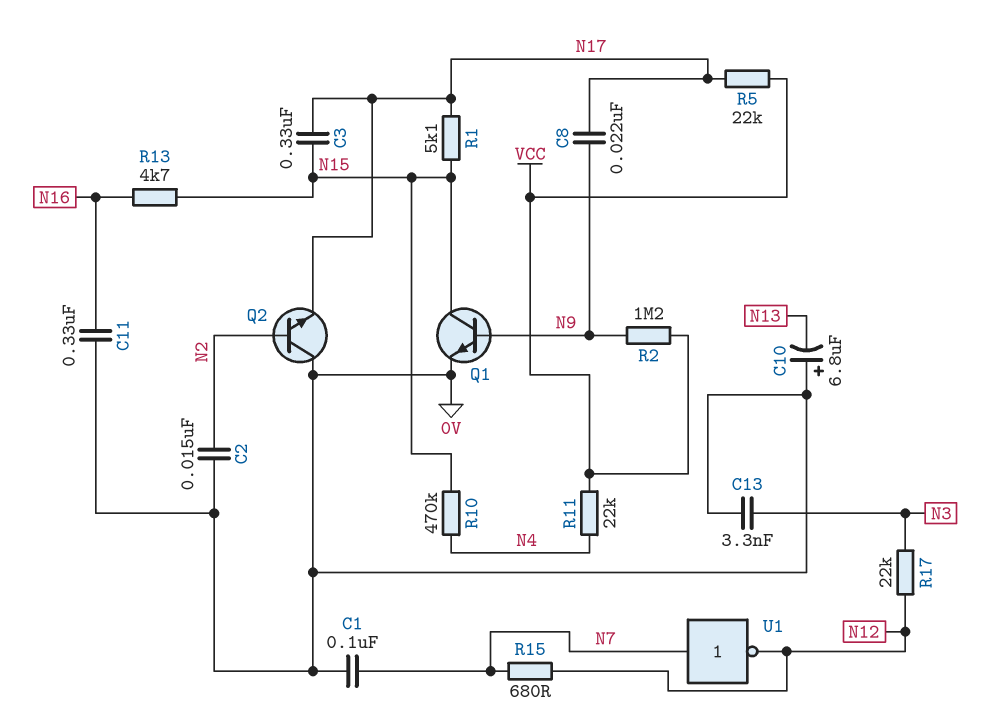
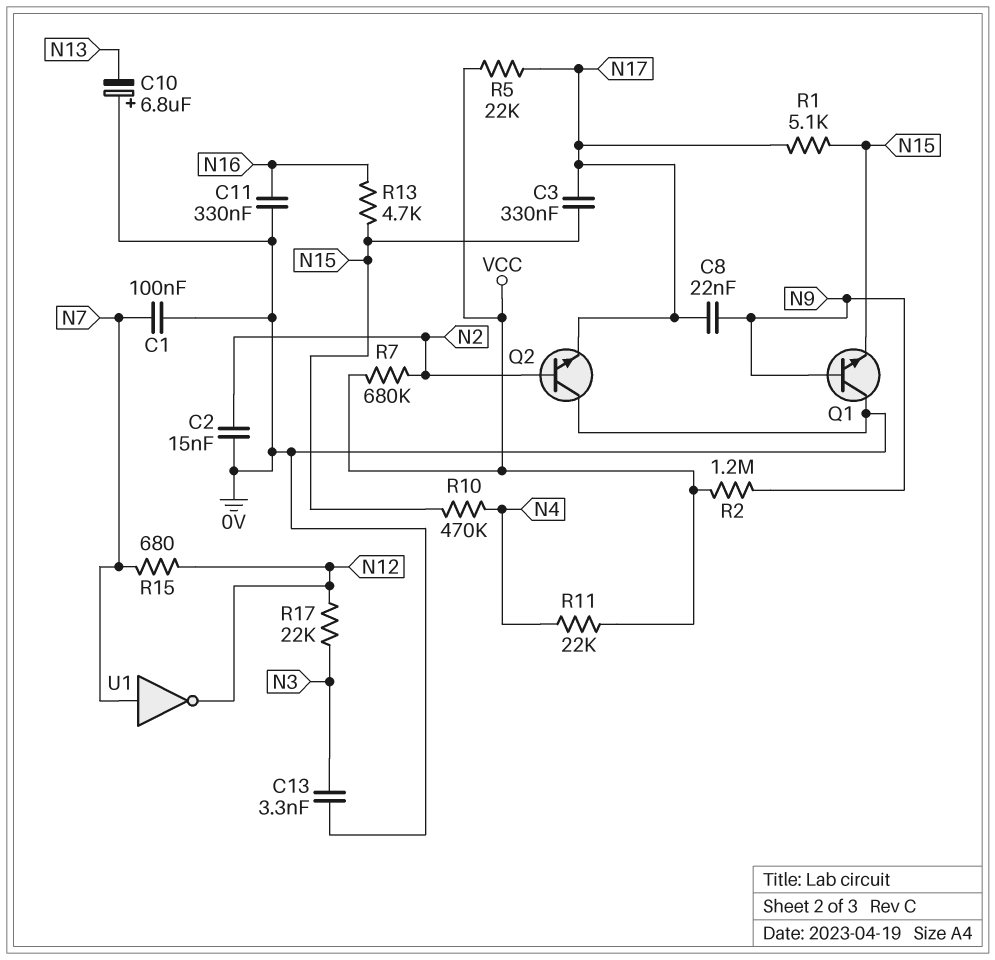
Q1: NPN (B N9, C N15, E 0V) -> NPN (B N9, C 0V, E N15)
R7: none -> 680k (N2, VCC)

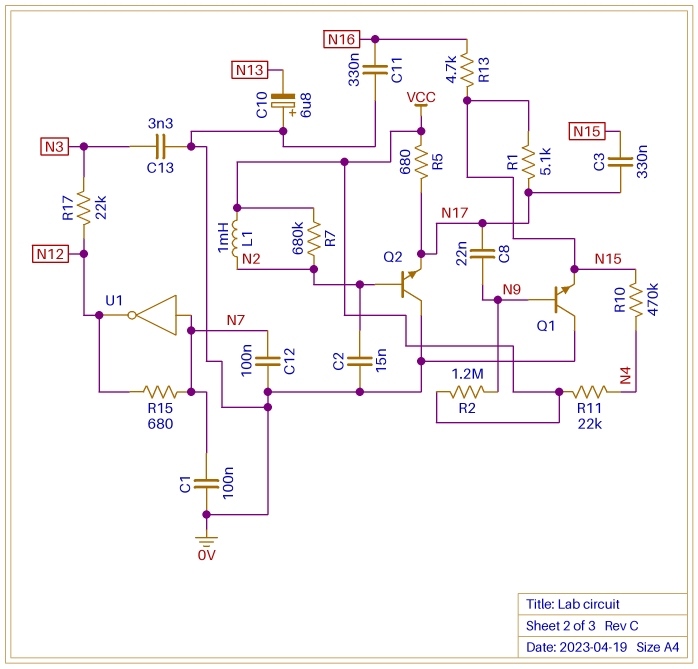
C12: none -> 100nF (0V, N7)
L1: none -> 1mH (N2, VCC)
R5: 22k (N17, VCC) -> 680 (N17, VCC)

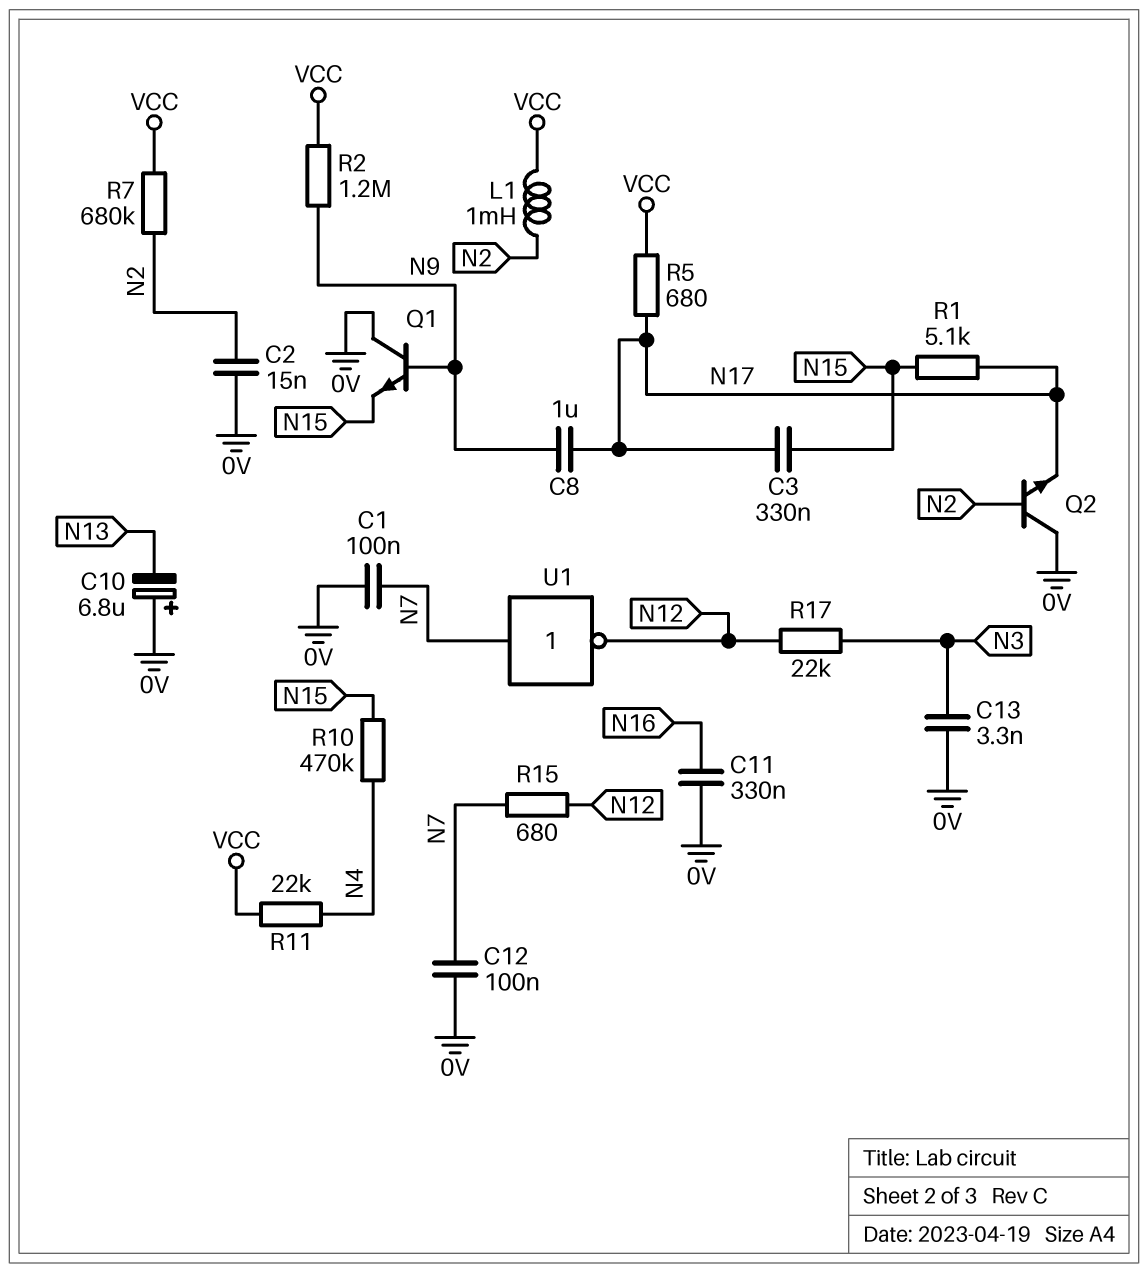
C8: 22nF (N9, N17) -> 1uF (N9, N17)
R13: 4.7k (N15, N16) -> none

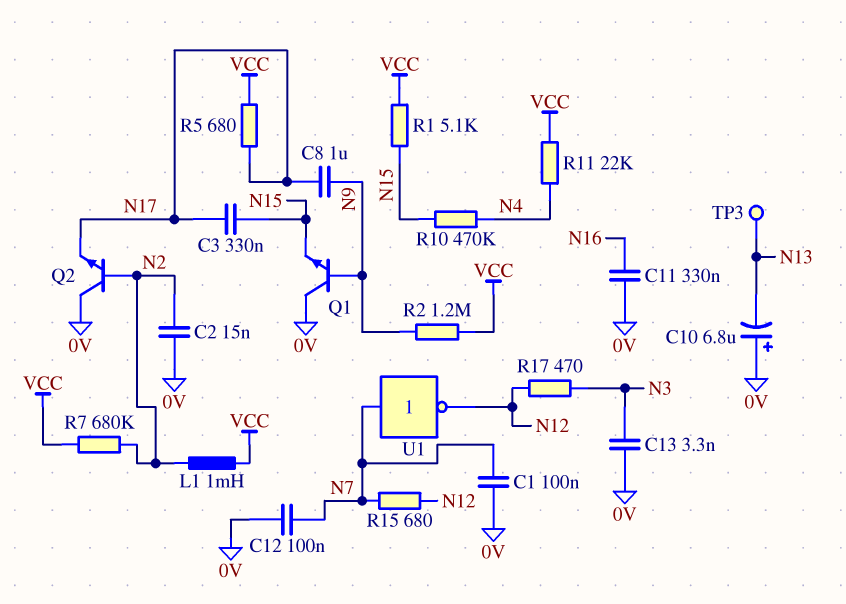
R1: 5.1k (N15, N17) -> 5.1k (N15, VCC)
R17: 22k (N3, N12) -> 470 (N3, N12)
TP3: none -> test point (N13)

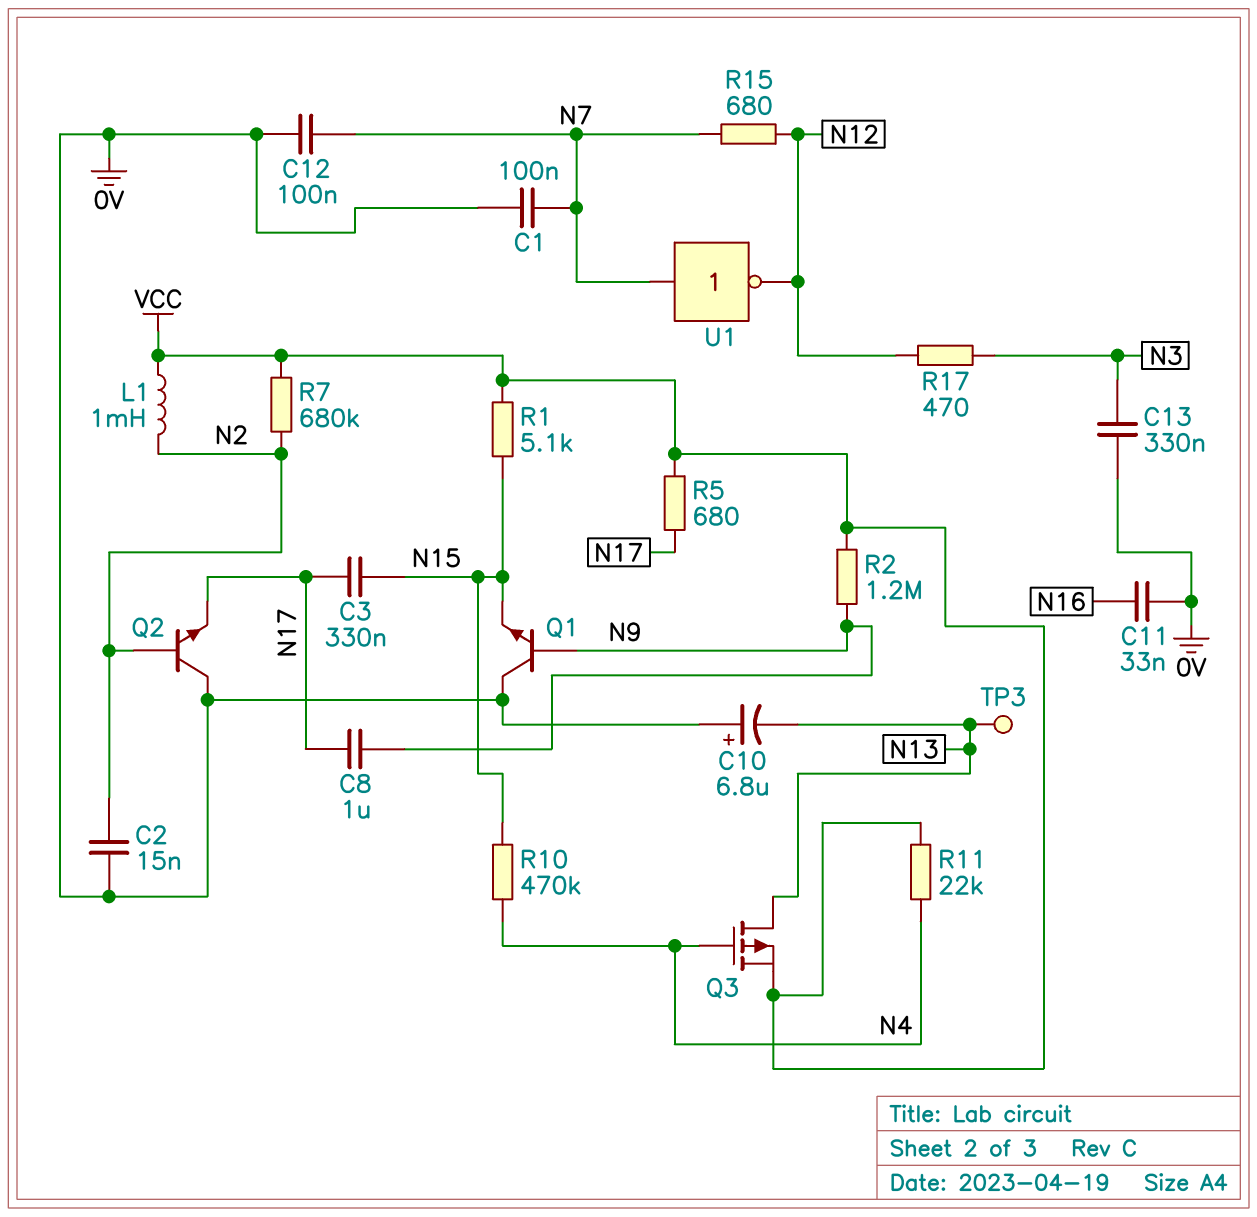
C11: 330nF (0V, N16) -> 33nF (0V, N16)
C13: 3.3nF (0V, N3) -> 330nF (0V, N3)
Q3: none -> PMOS (G N4, D N13, S VCC)

